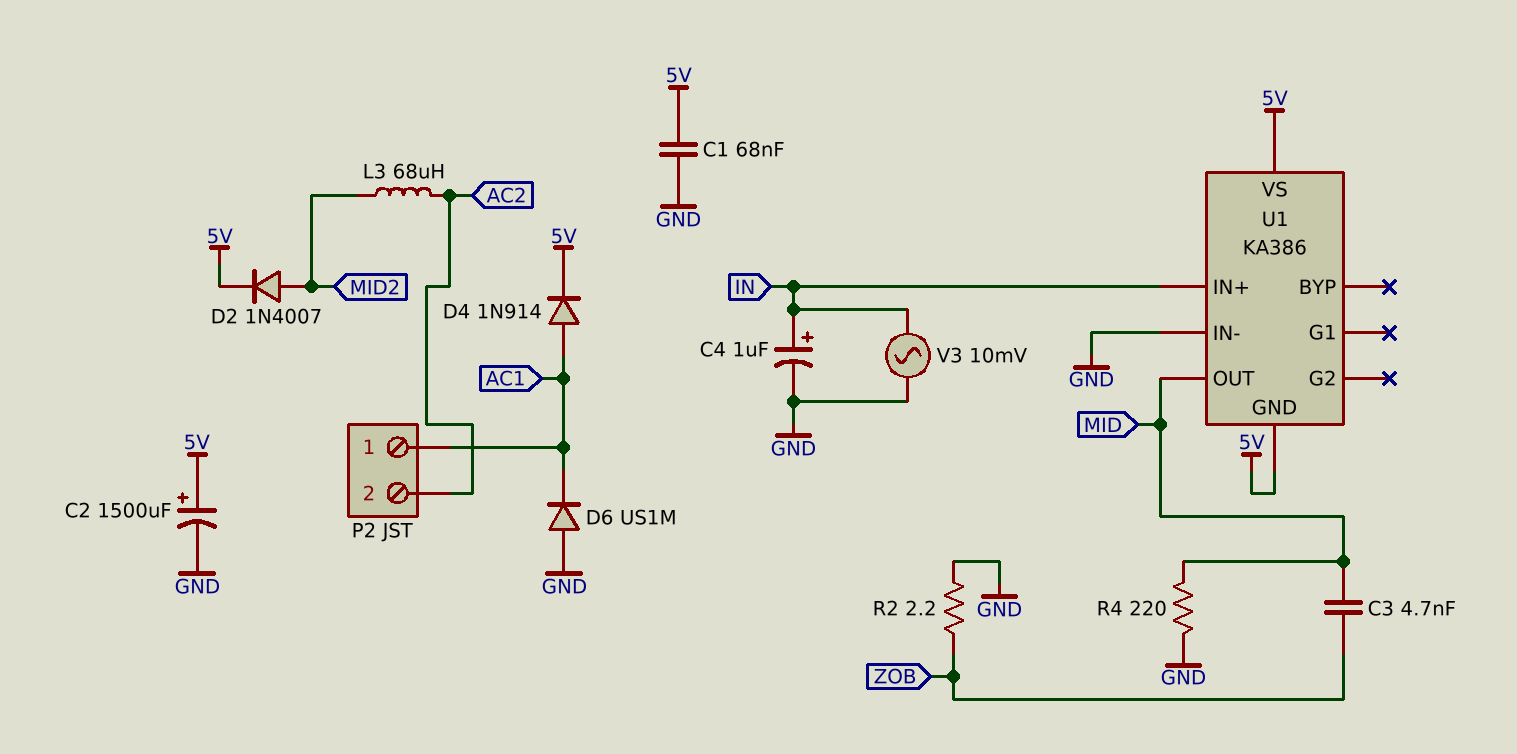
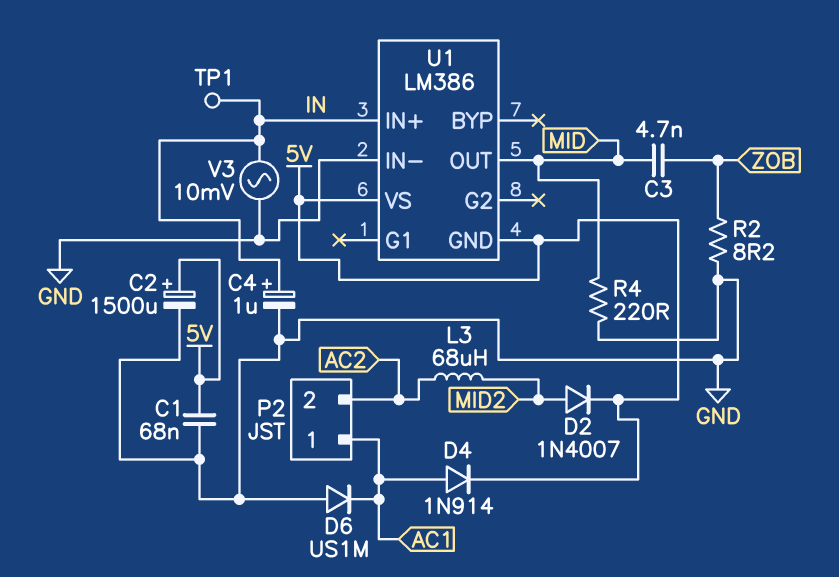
R2: 2.2 (GND, ZOB) -> 8.2 (GND, ZOB)
TP1: none -> test point (IN)
U1: KA386 -> LM386

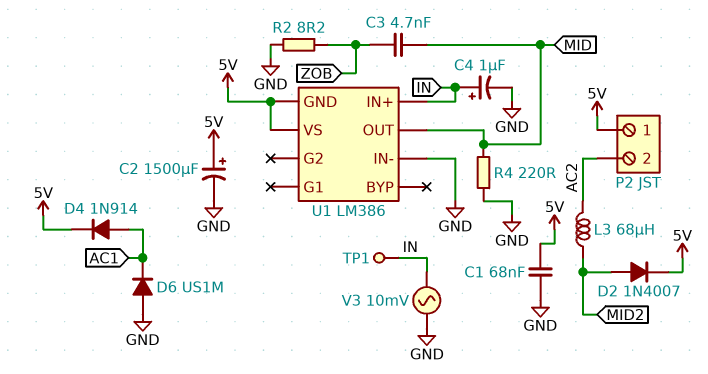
P2 pin 1: AC1 -> 5V

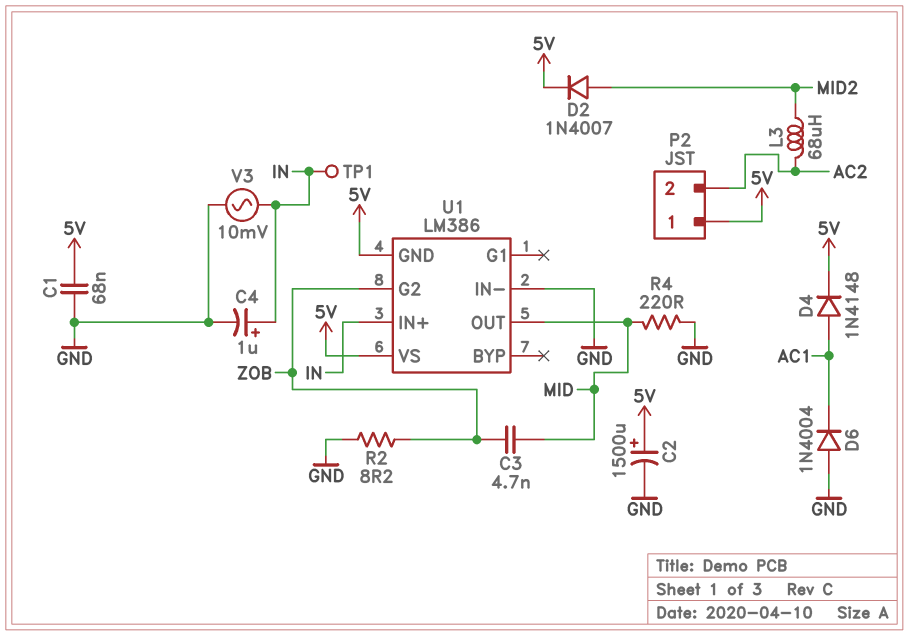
D4: diode 1N914 (A AC1, K 5V) -> diode 1N4148 (A AC1, K 5V)
D6: diode US1M (A GND, K AC1) -> diode 1N4004 (A GND, K AC1)
U1 pin G2: none -> ZOB

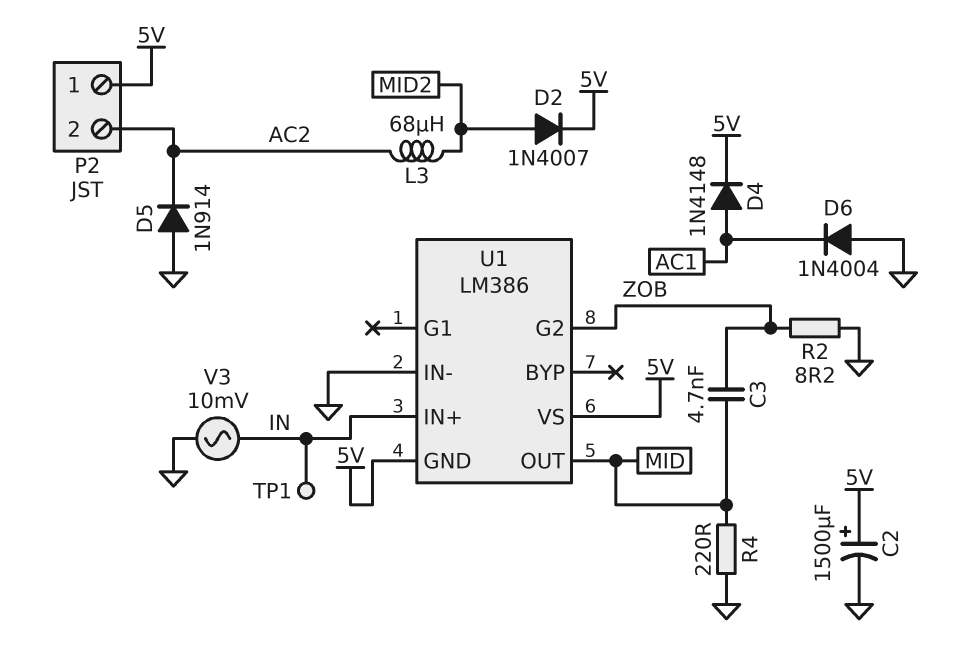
C1: 68nF (5V, GND) -> none
C4: 1uF (plus IN, minus GND) -> none
D5: none -> diode 1N914 (A GND, K AC2)

